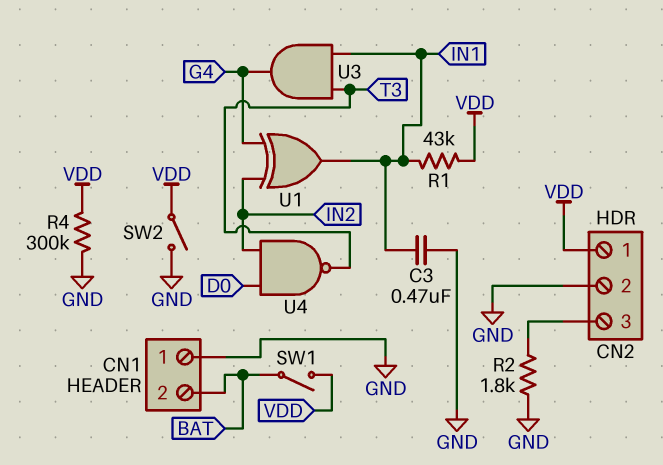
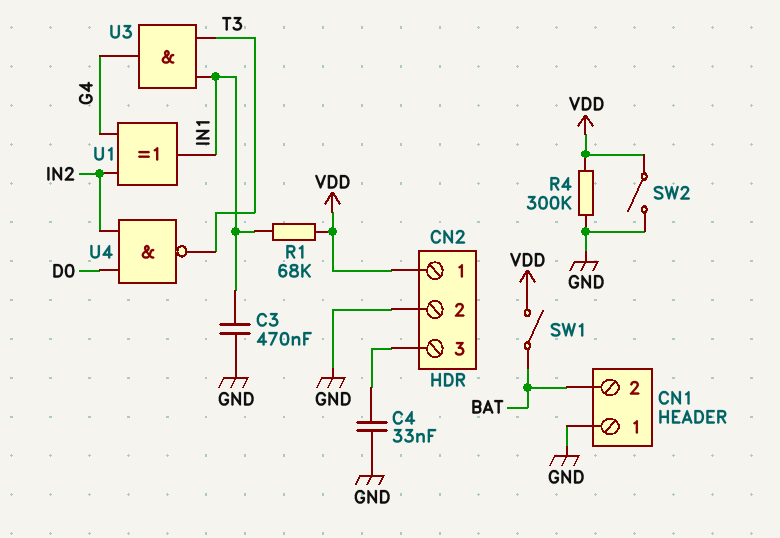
C4: none -> 33nF (CN2/3, GND)
R1: 43k (IN1, VDD) -> 68k (IN1, VDD)
R2: 1.8k (CN2/3, GND) -> none

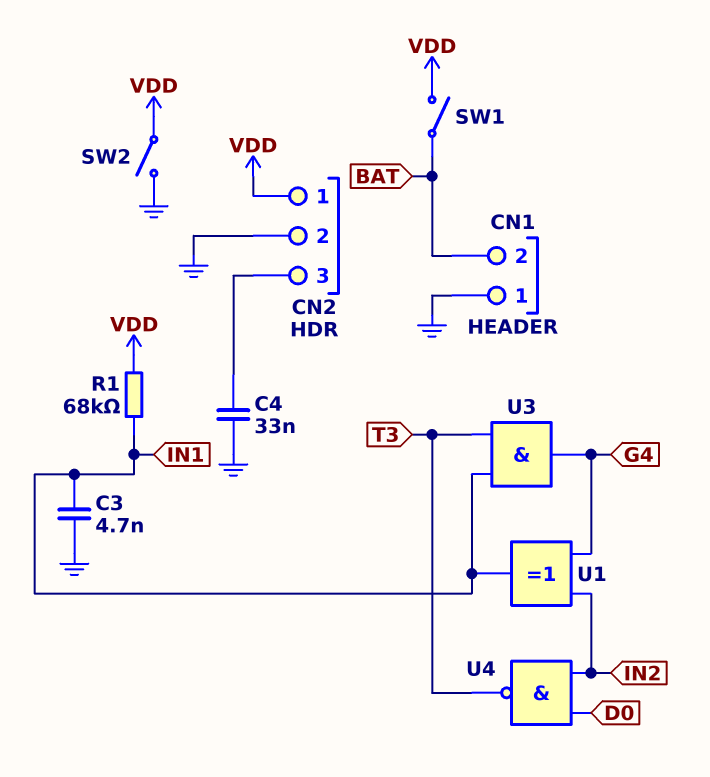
C3: 470nF (GND, IN1) -> 4.7nF (GND, IN1)
R4: 300k (GND, VDD) -> none

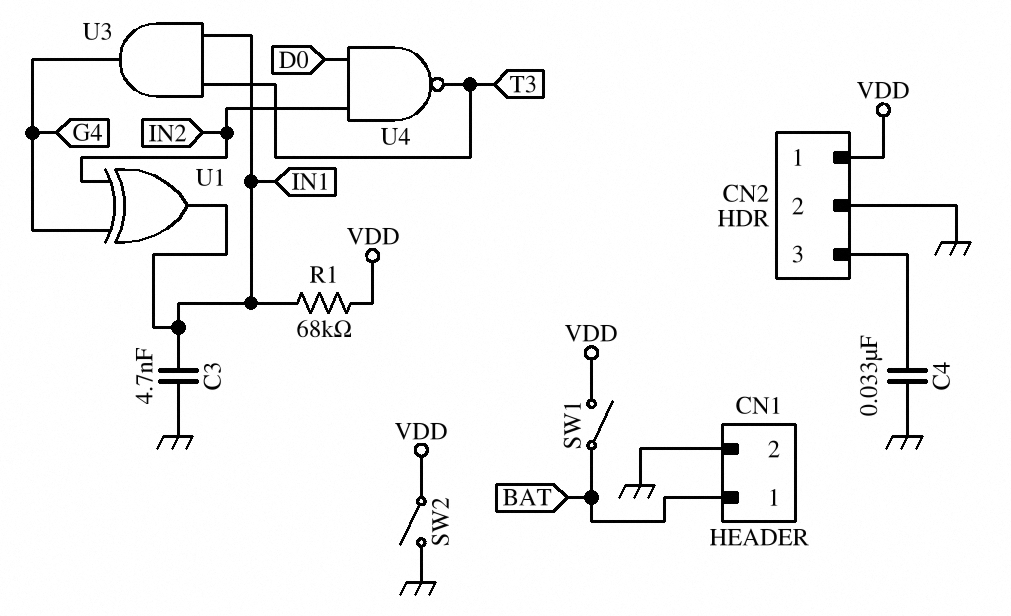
CN1 pin 1: GND -> BAT
CN1 pin 2: BAT -> GND

